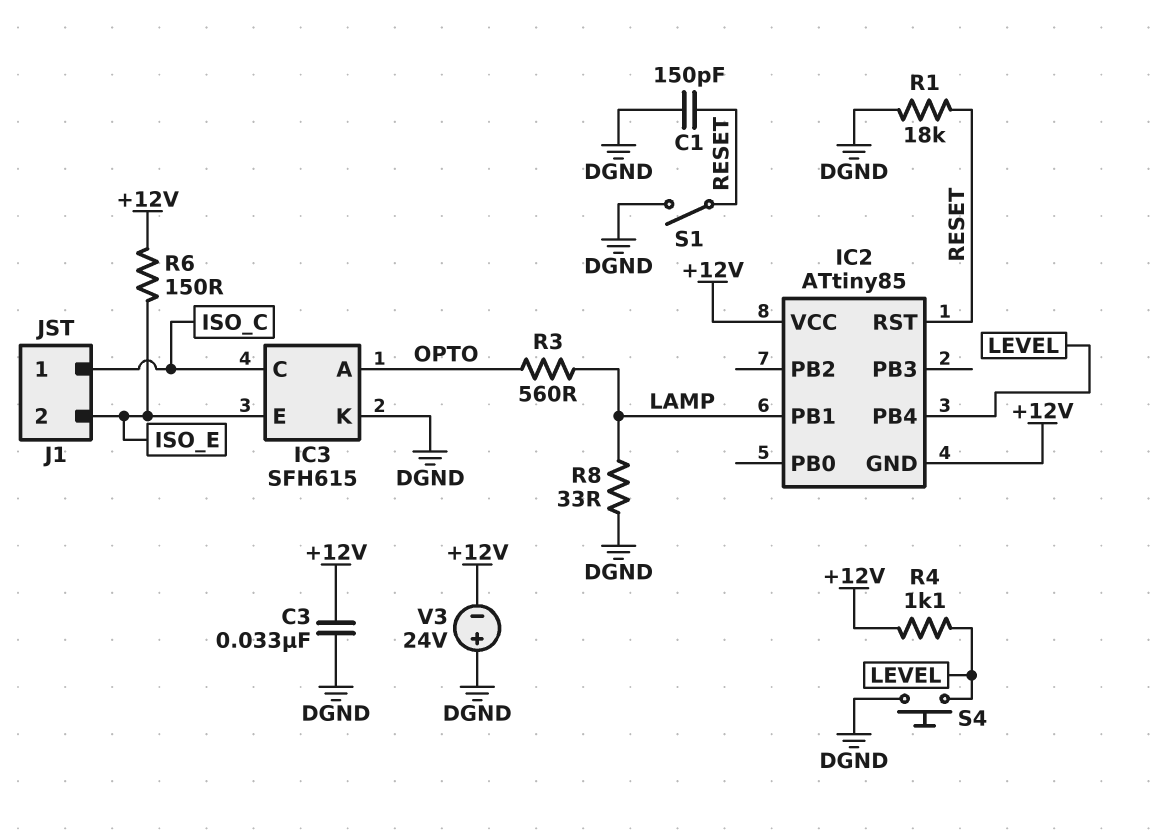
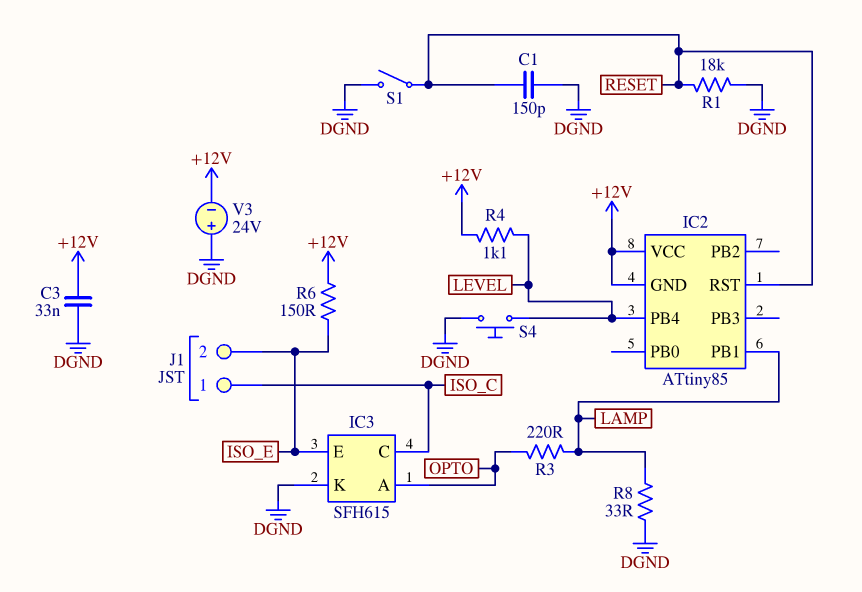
R3: 560 (LAMP, OPTO) -> 220 (LAMP, OPTO)

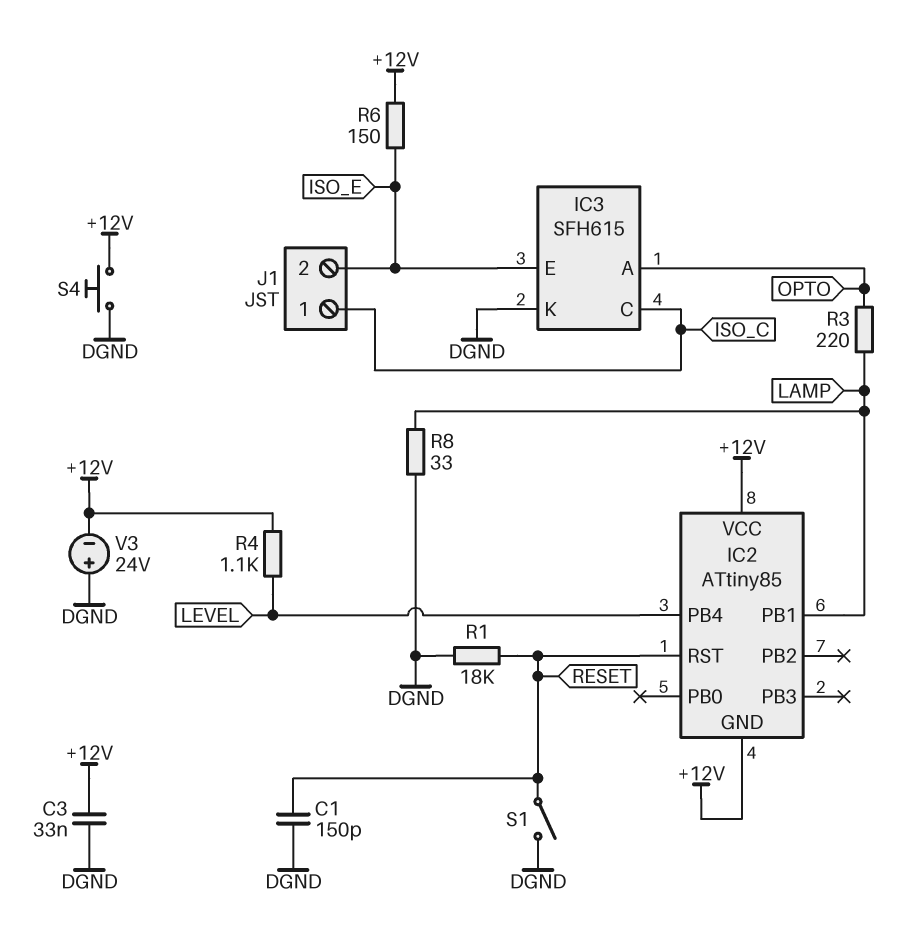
S4: button (DGND, LEVEL) -> button (+12V, DGND)

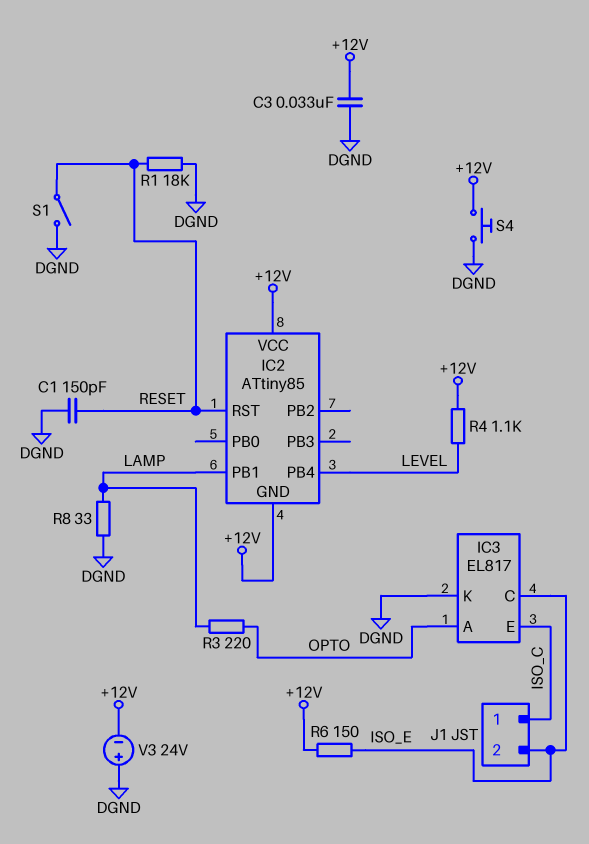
IC3: SFH615 -> EL817
IC3 pin C: ISO_C -> ISO_E
IC3 pin E: ISO_E -> ISO_C

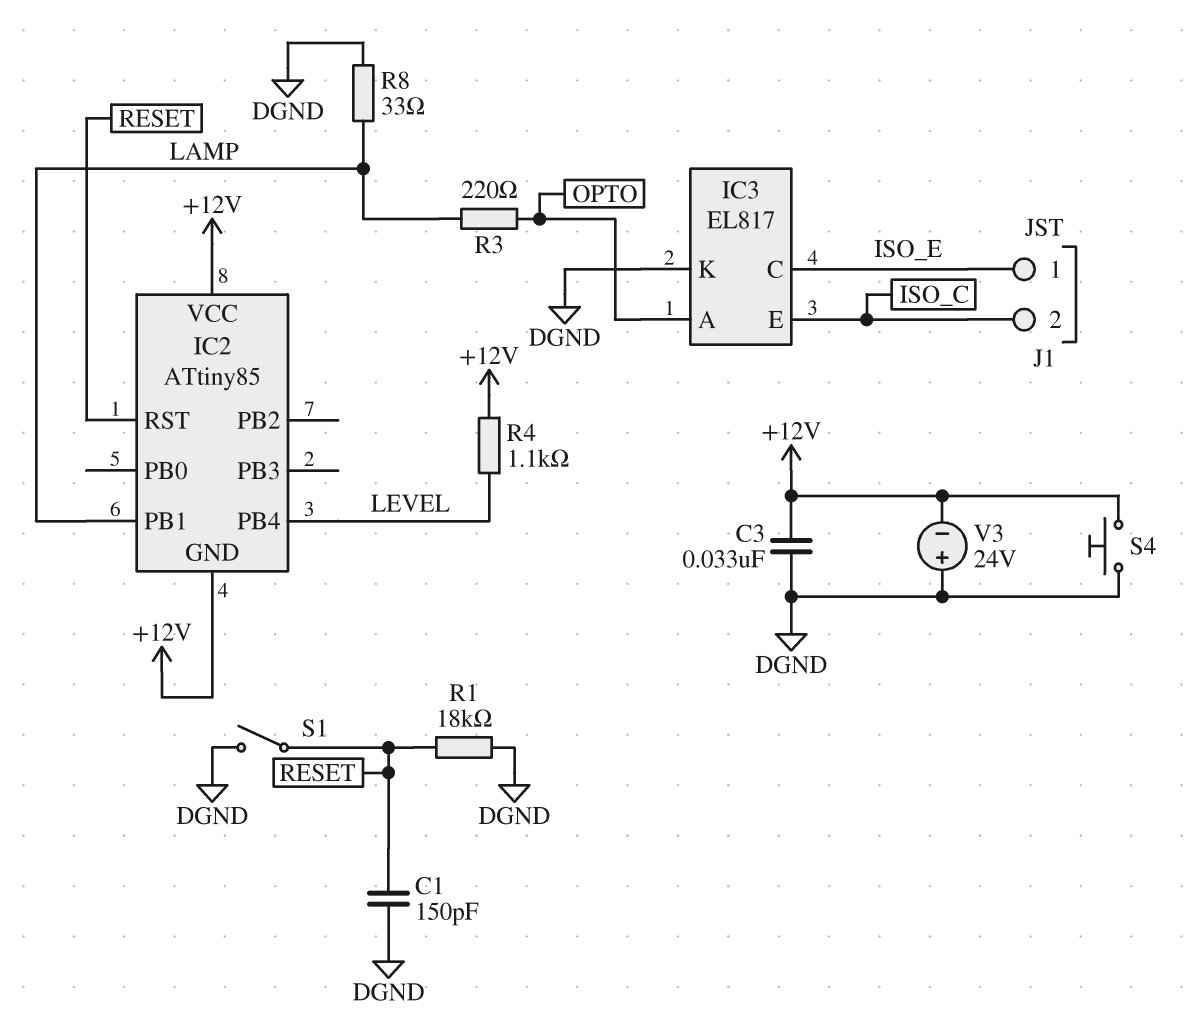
J1 pin 1: ISO_C -> ISO_E
J1 pin 2: ISO_E -> ISO_C
R6: 150 (+12V, ISO_E) -> none

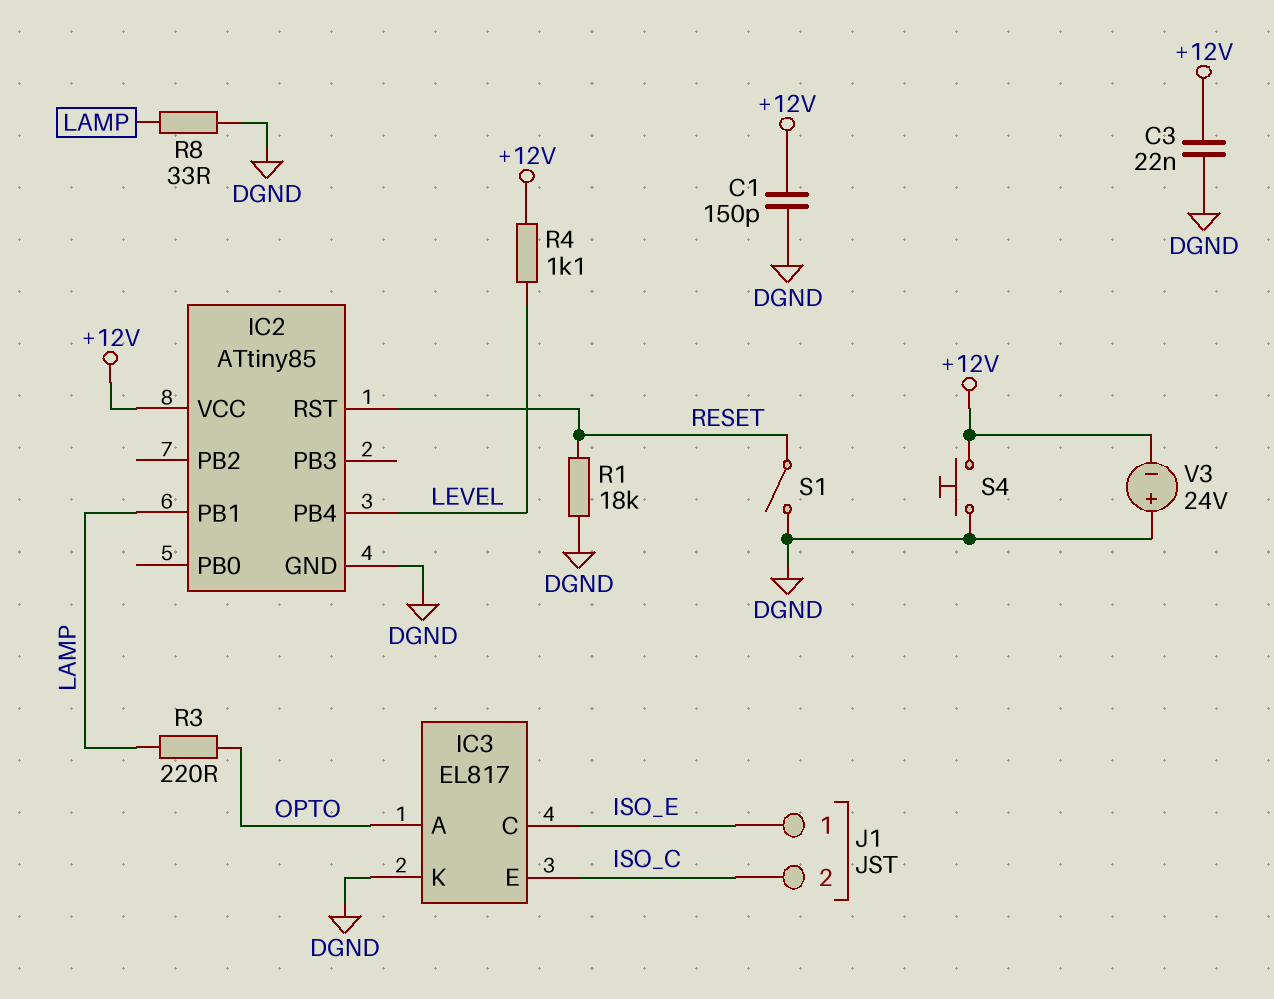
C1: 150pF (DGND, RESET) -> 150pF (+12V, DGND)
C3: 33nF (+12V, DGND) -> 22nF (+12V, DGND)
IC2 pin GND: +12V -> DGND

